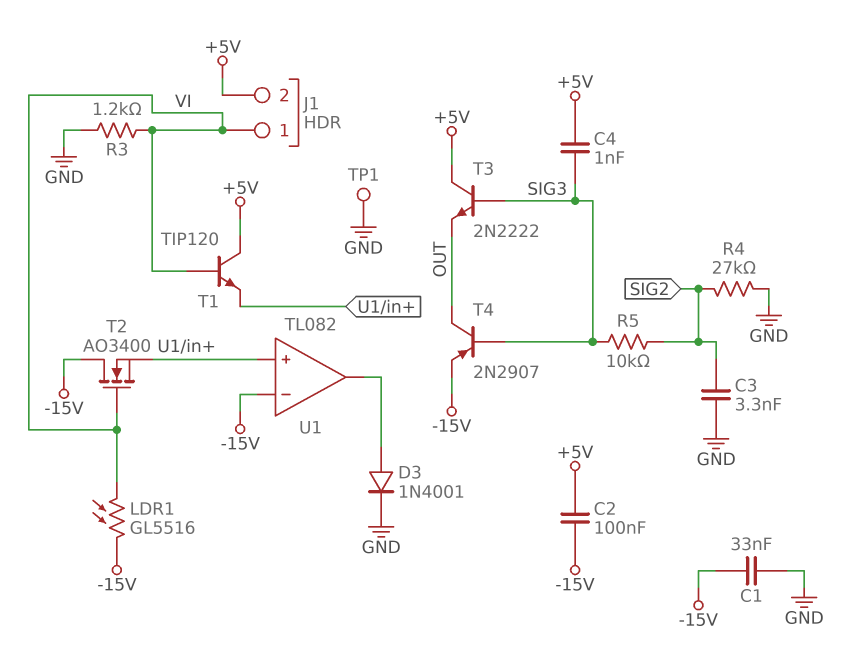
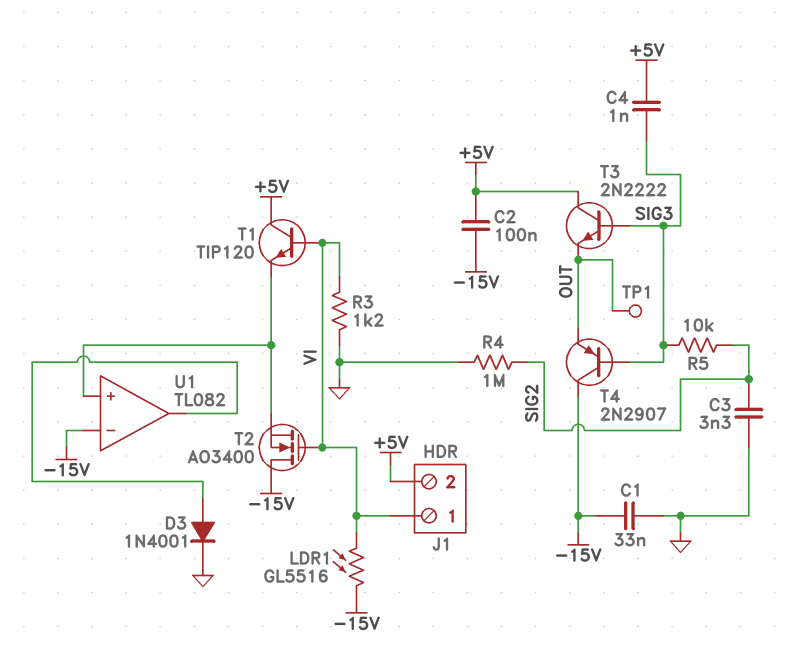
R4: 27k (GND, SIG2) -> 1M (GND, SIG2)
T4: PNP 2N2907 (B SIG3, C OUT, E -15V) -> PNP 2N2907 (B SIG3, C -15V, E OUT)
TP1: test point (GND) -> test point (OUT)

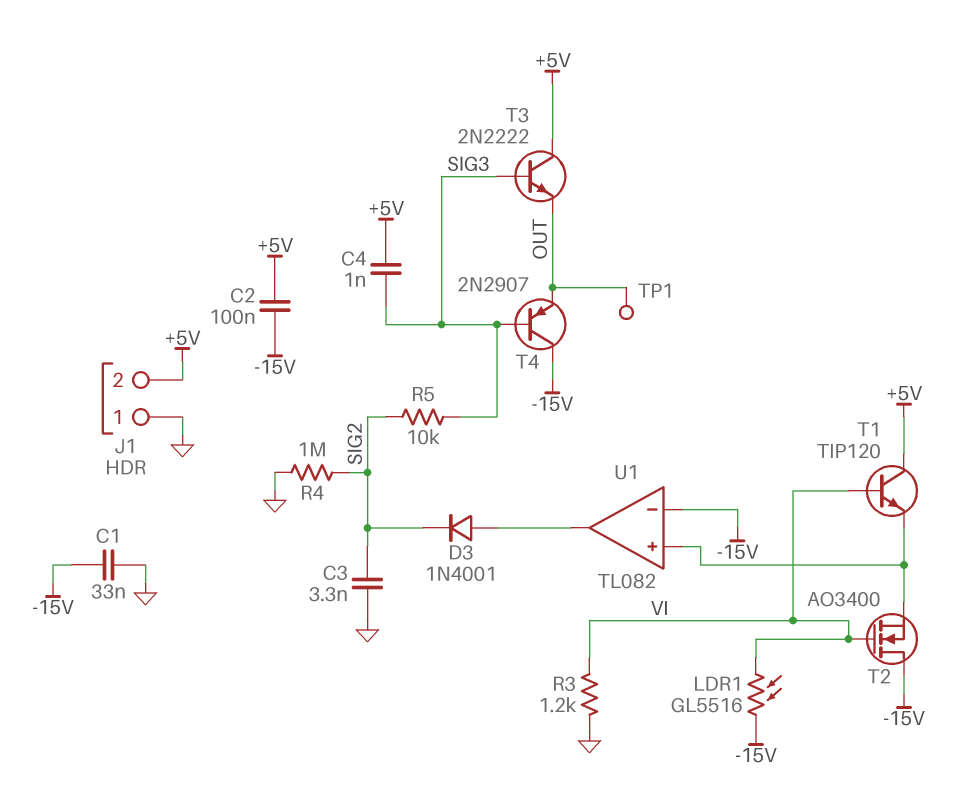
D3: diode 1N4001 (A U1/out, K GND) -> diode 1N4001 (A U1/out, K SIG2)
J1 pin 1: VI -> GND

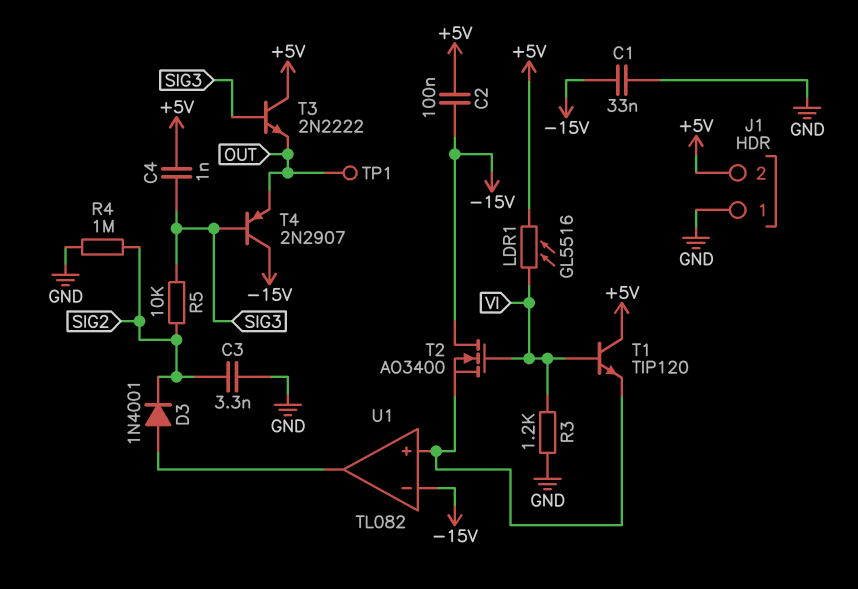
LDR1: GL5516 (-15V, VI) -> GL5516 (+5V, VI)

